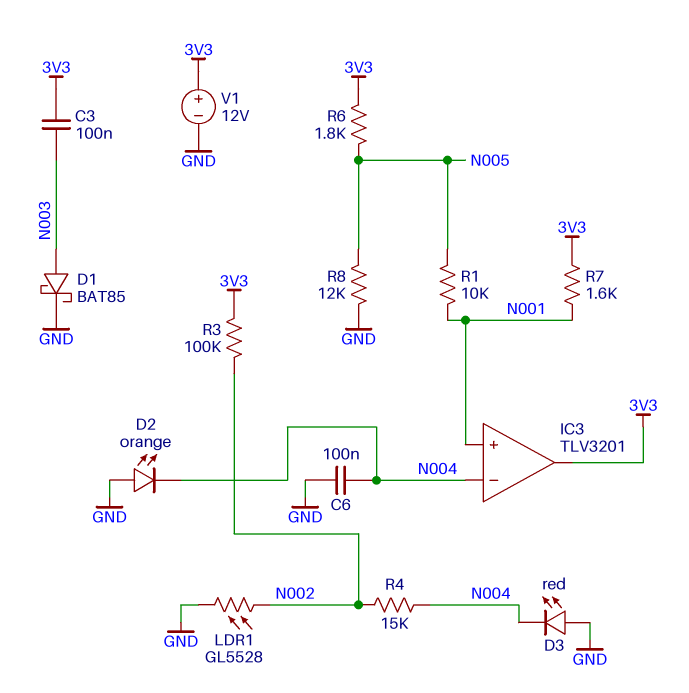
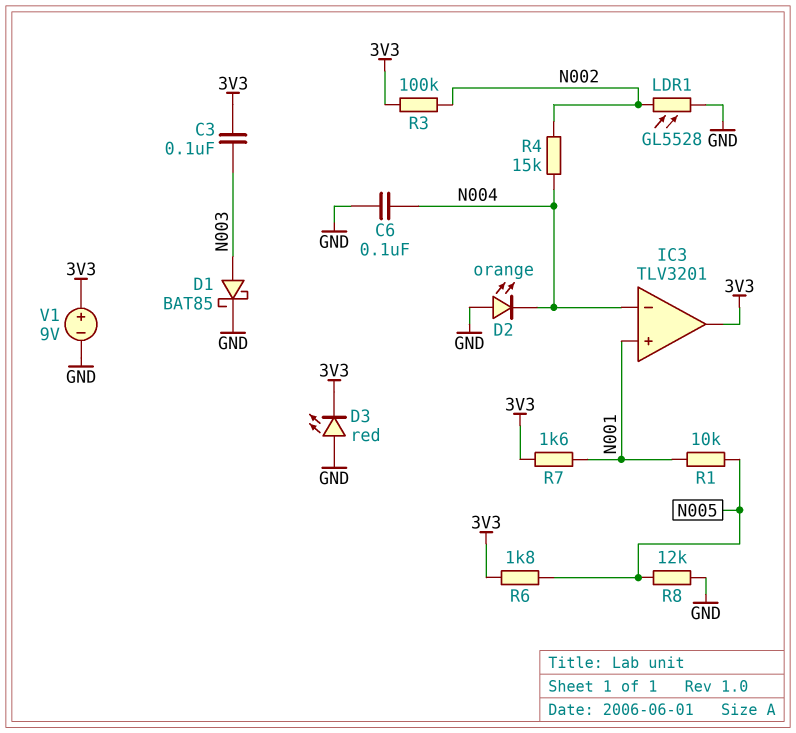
D3: LED red (A GND, K N004) -> LED red (A GND, K 3V3)
V1: 12V (plus 3V3, minus GND) -> 9V (plus 3V3, minus GND)

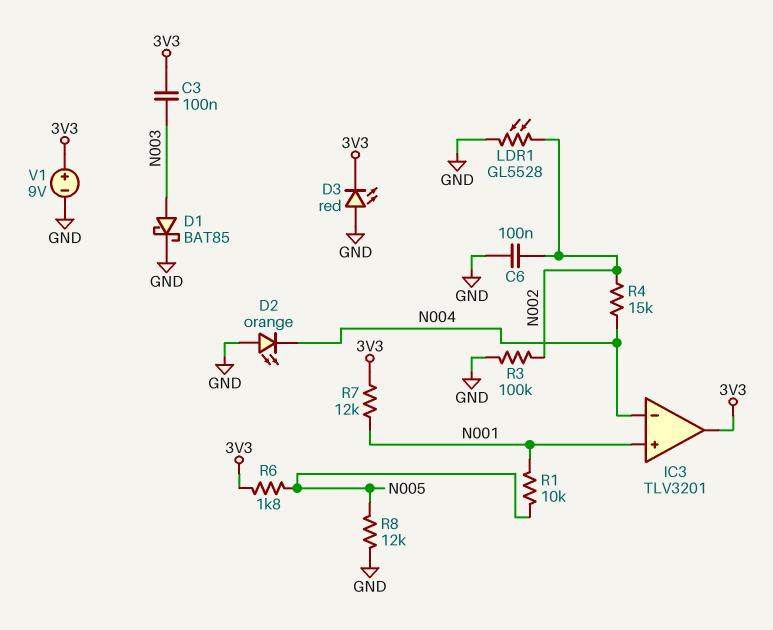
C6: 100nF (GND, N004) -> 100nF (GND, N002)
R3: 100k (3V3, N002) -> 100k (GND, N002)
R7: 1.6k (3V3, N001) -> 12k (3V3, N001)

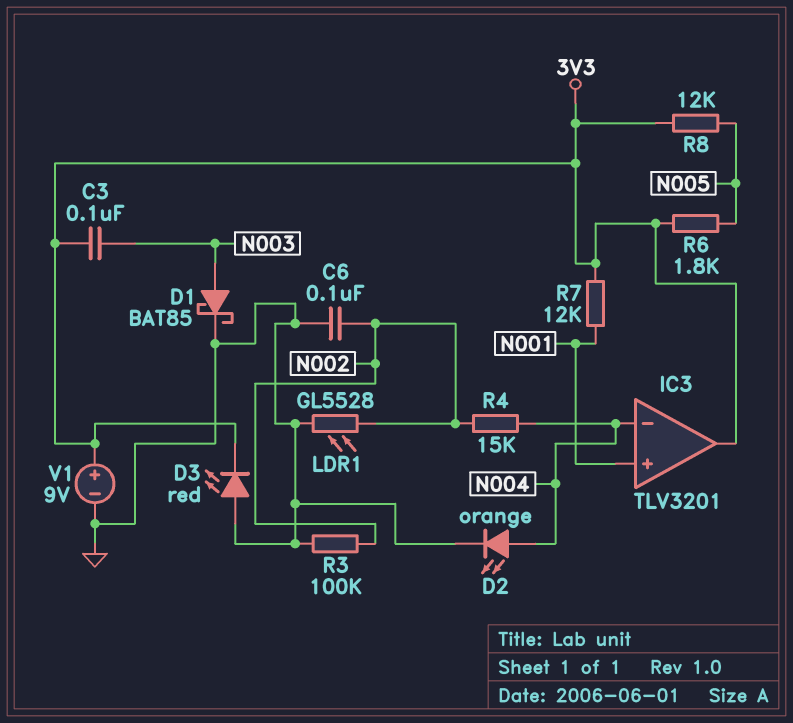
D2: LED orange (A GND, K N004) -> LED orange (A N004, K GND)
R1: 10k (N001, N005) -> none
R8: 12k (GND, N005) -> 12k (3V3, N005)

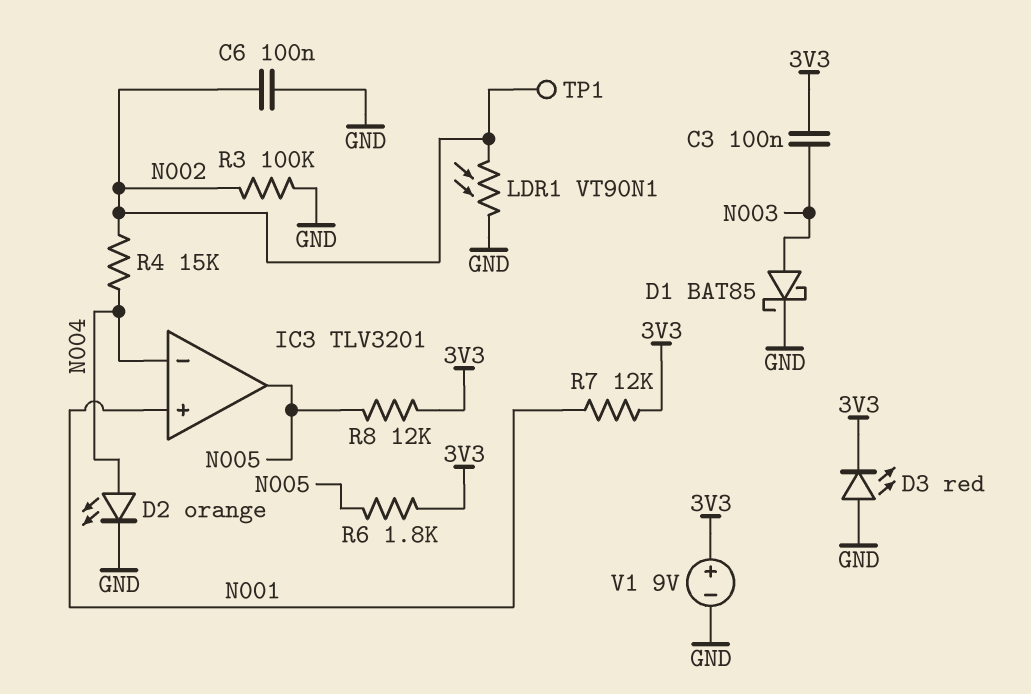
IC3 pin out: 3V3 -> N005
LDR1: GL5528 (GND, N002) -> VT90N1 (GND, N002)
TP1: none -> test point (N002)

